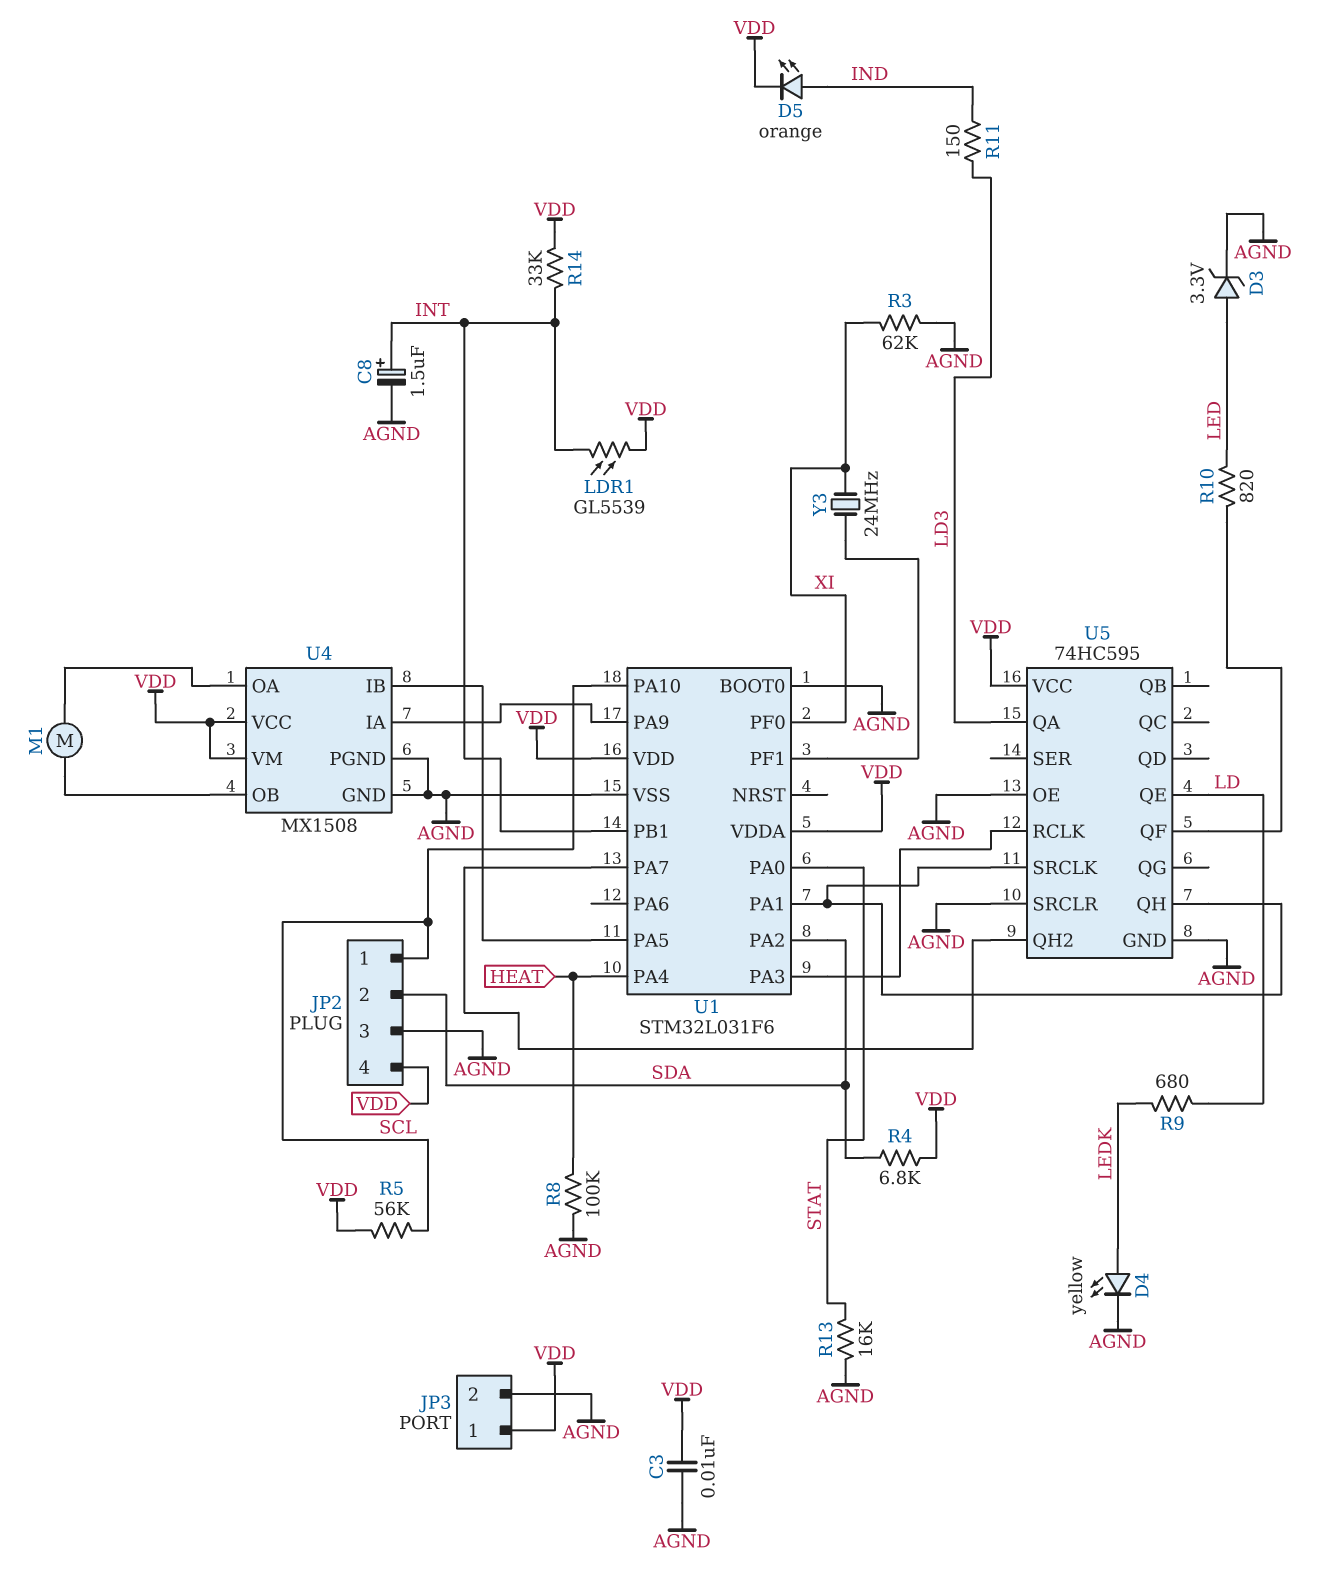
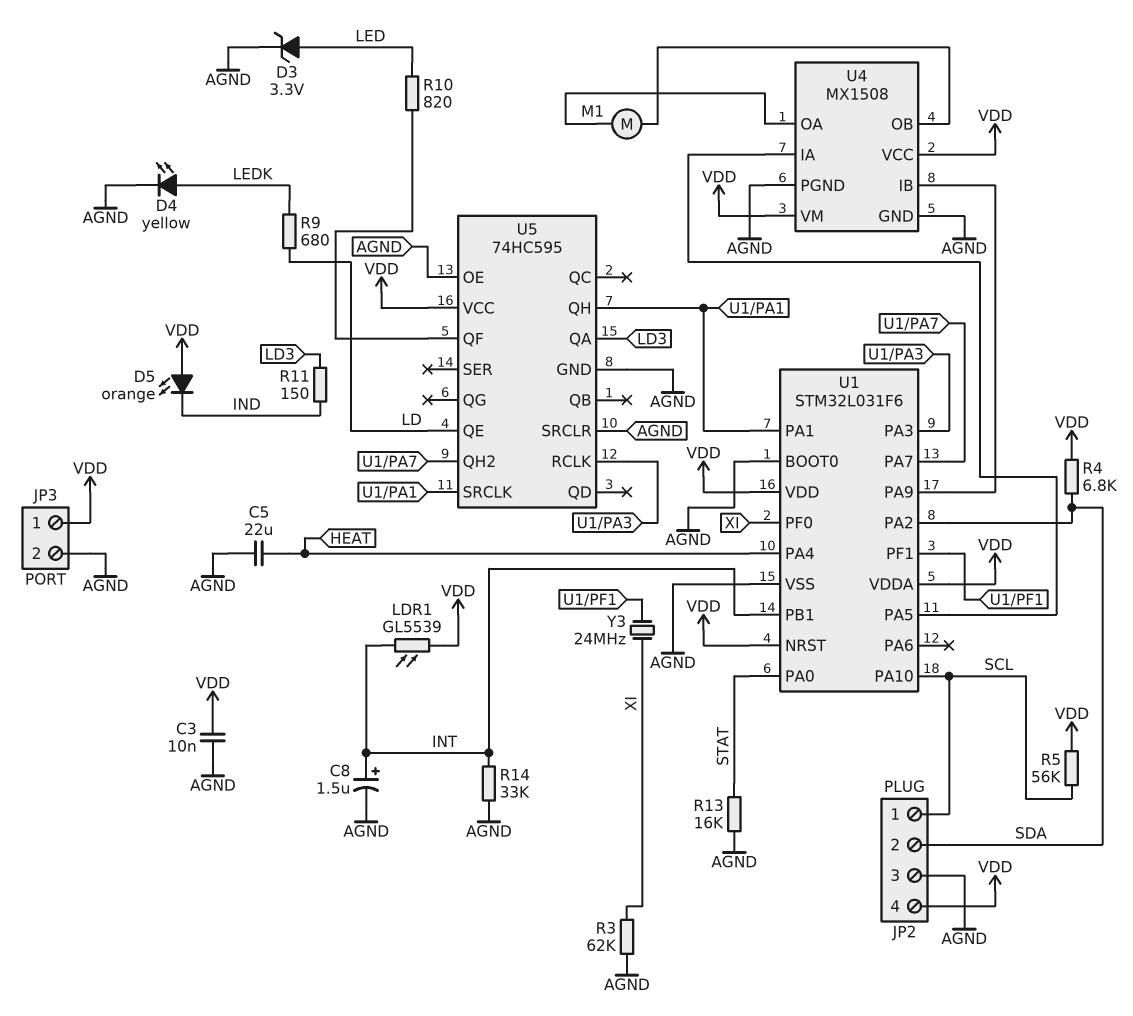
C5: none -> 22uF (AGND, HEAT)
D5: LED orange (A IND, K VDD) -> LED orange (A VDD, K IND)
R8: 100k (AGND, HEAT) -> none
R14: 33k (INT, VDD) -> 33k (AGND, INT)
U1 pin NRST: none -> VDD
U4 pin IA: U1/PA9 -> U1/PA5
U4 pin IB: U1/PA5 -> U1/PA9

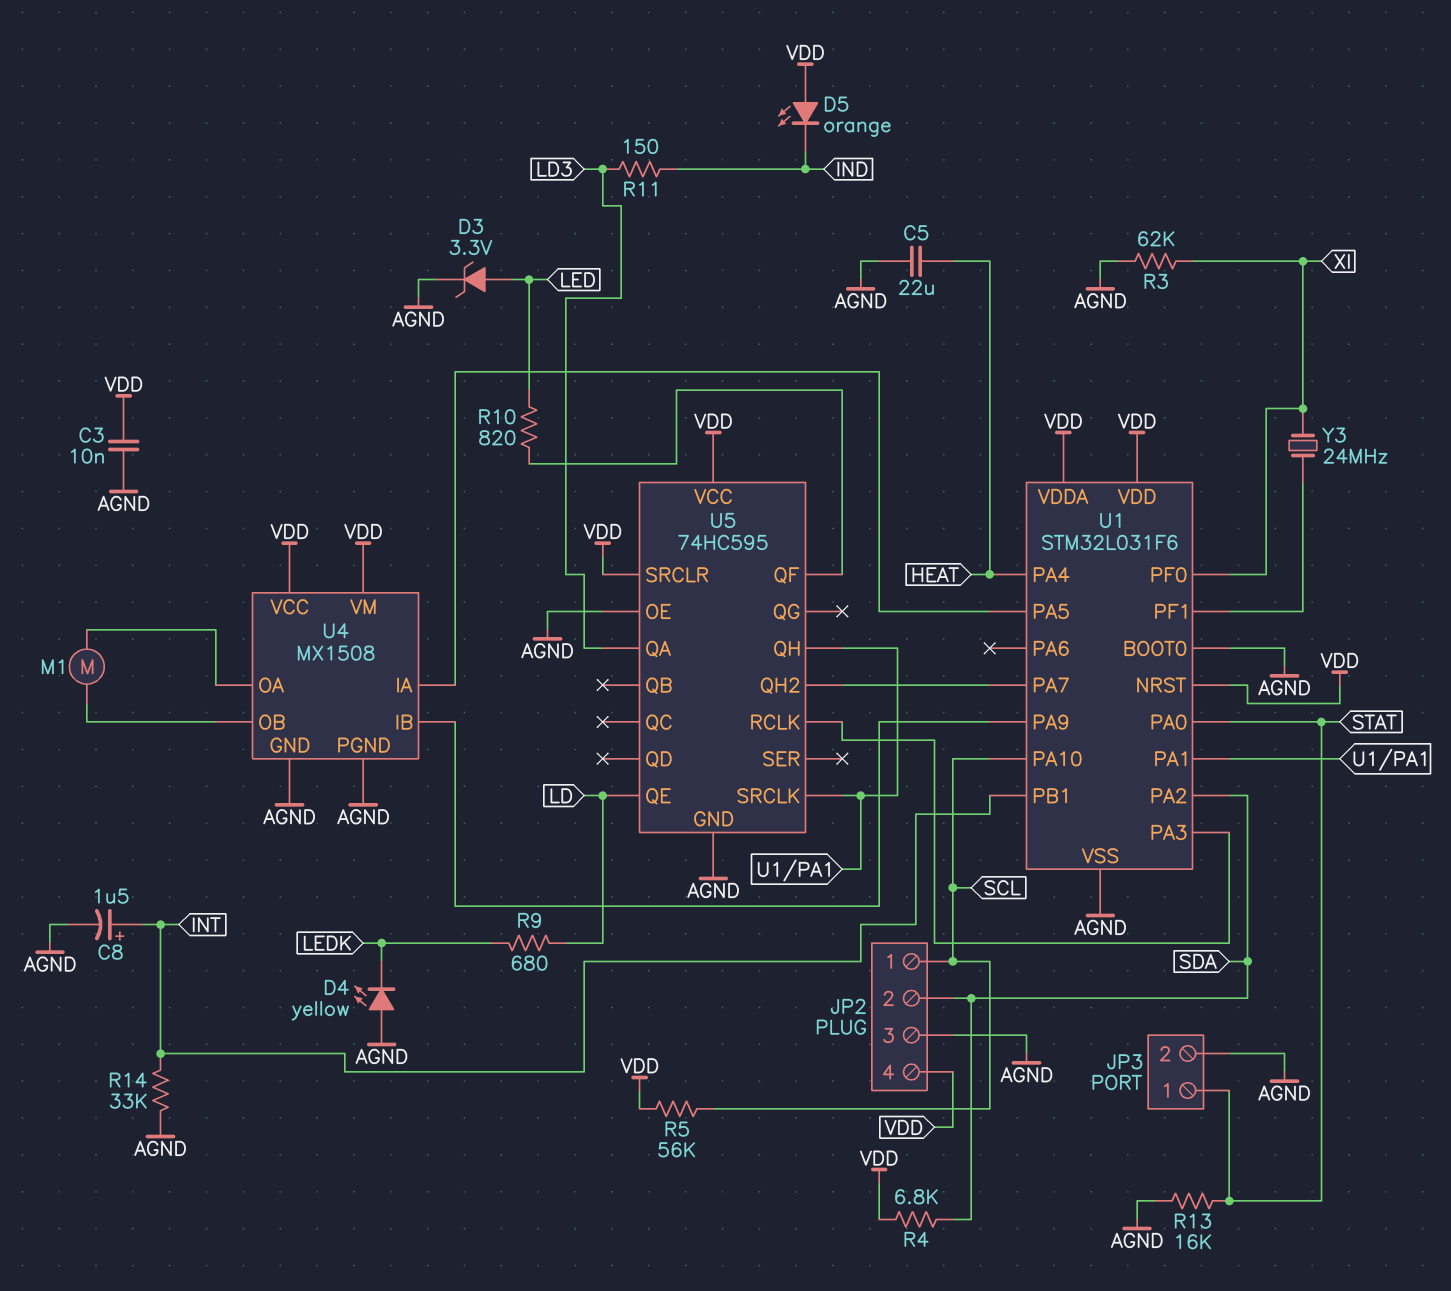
D4: LED yellow (A LEDK, K AGND) -> LED yellow (A AGND, K LEDK)
JP3 pin 1: VDD -> STAT
LDR1: GL5539 (INT, VDD) -> none
U5 pin SRCLR: AGND -> VDD

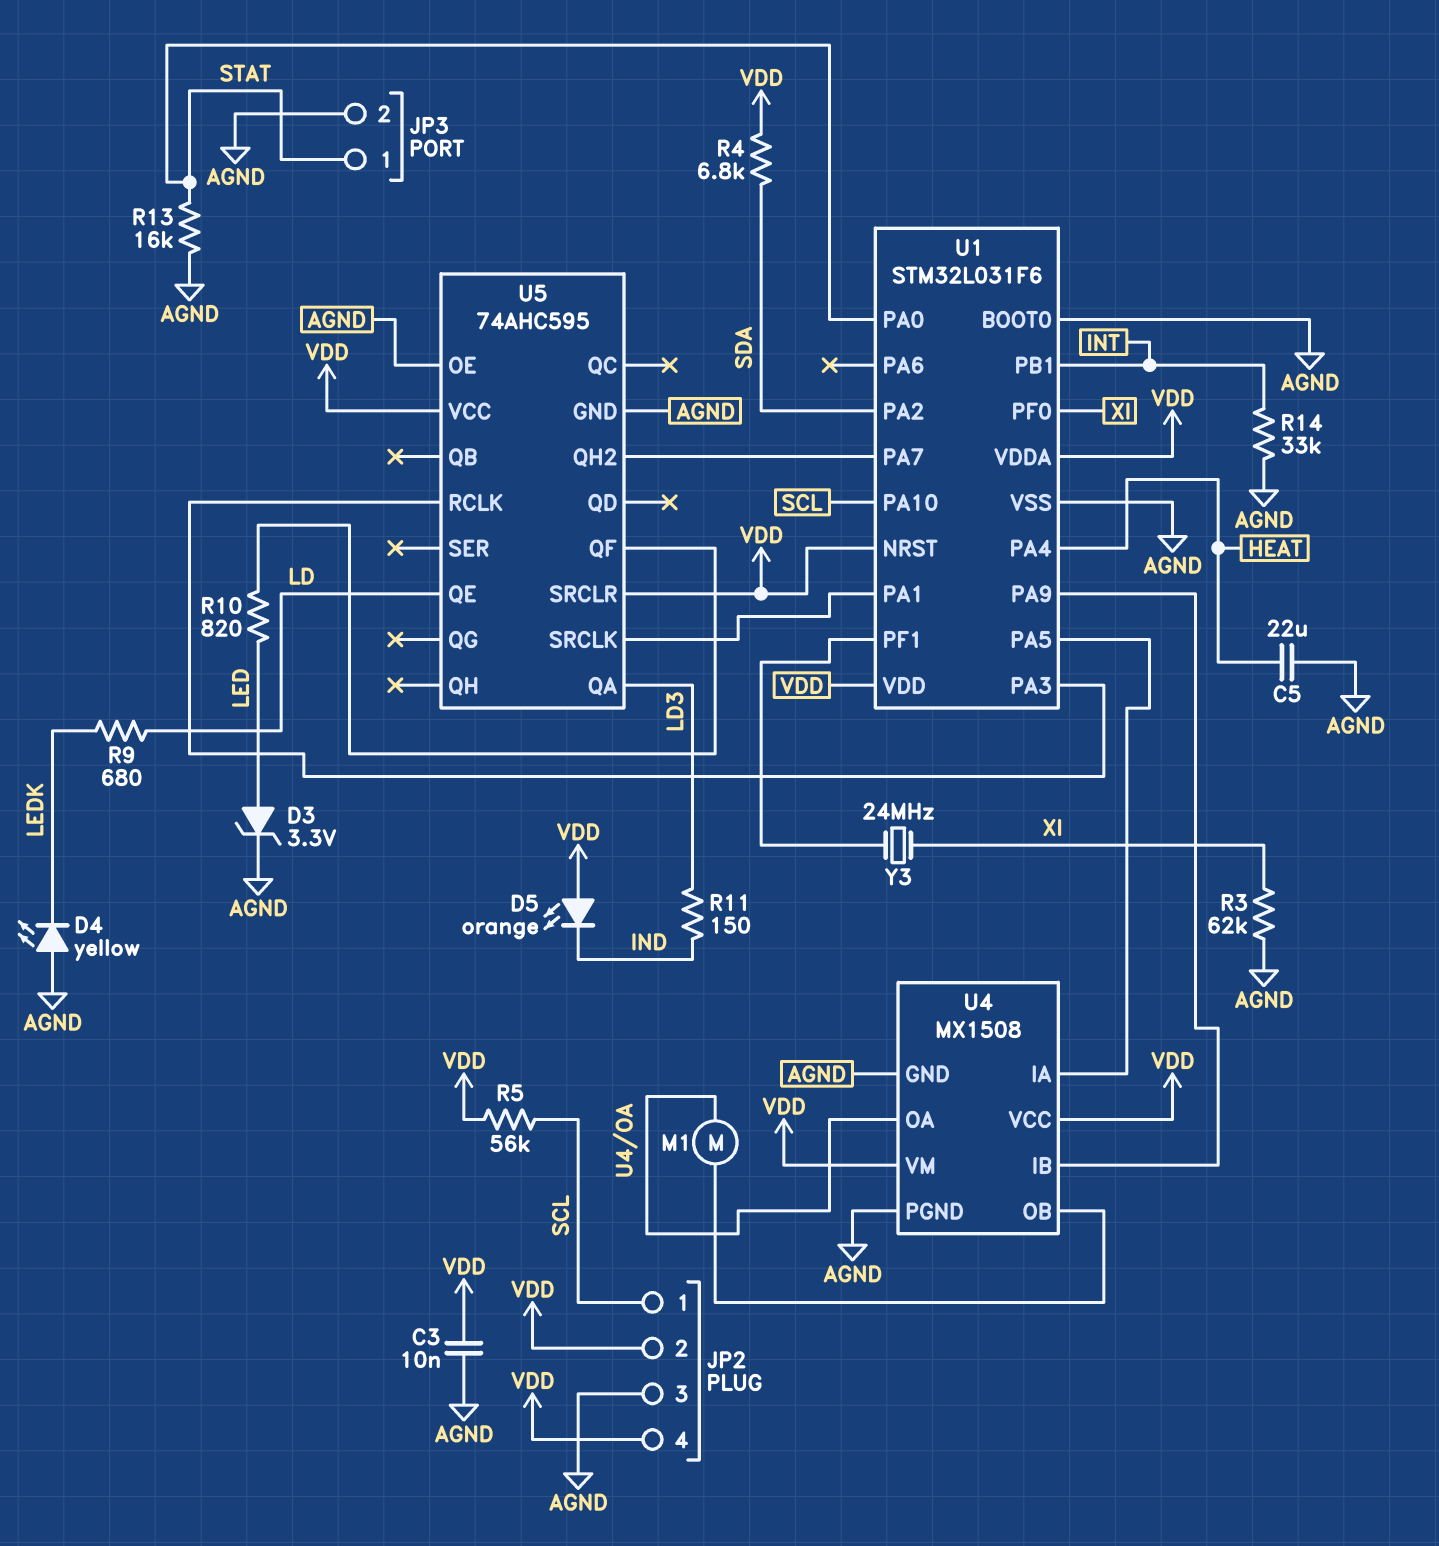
C8: 1.5uF (plus INT, minus AGND) -> none
JP2 pin 2: SDA -> VDD
U5: 74HC595 -> 74AHC595
U5 pin QH: U1/PA1 -> none

